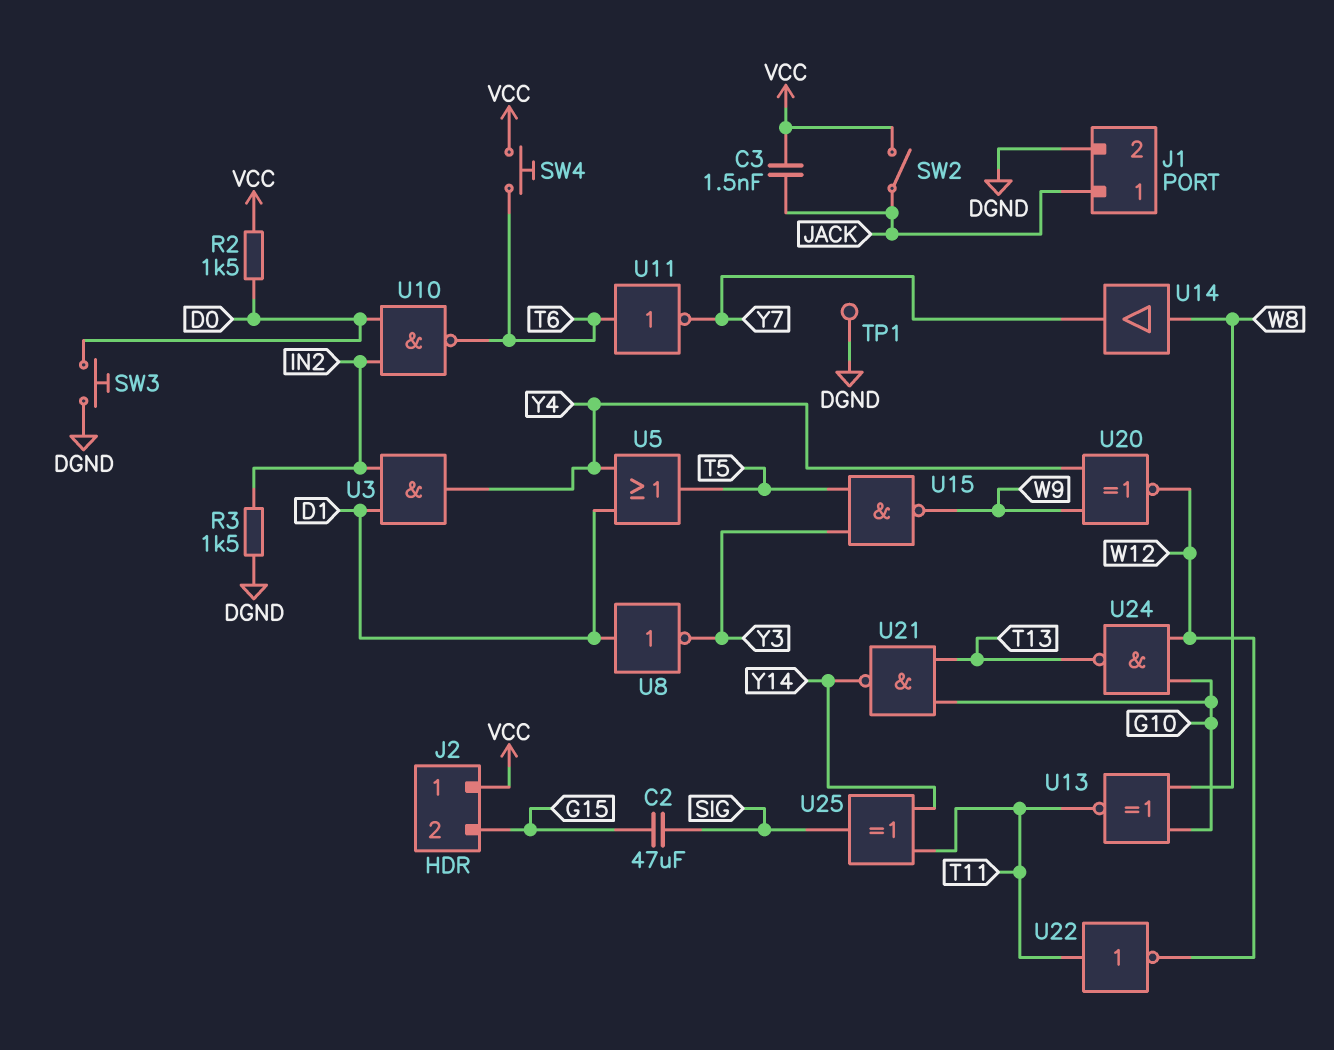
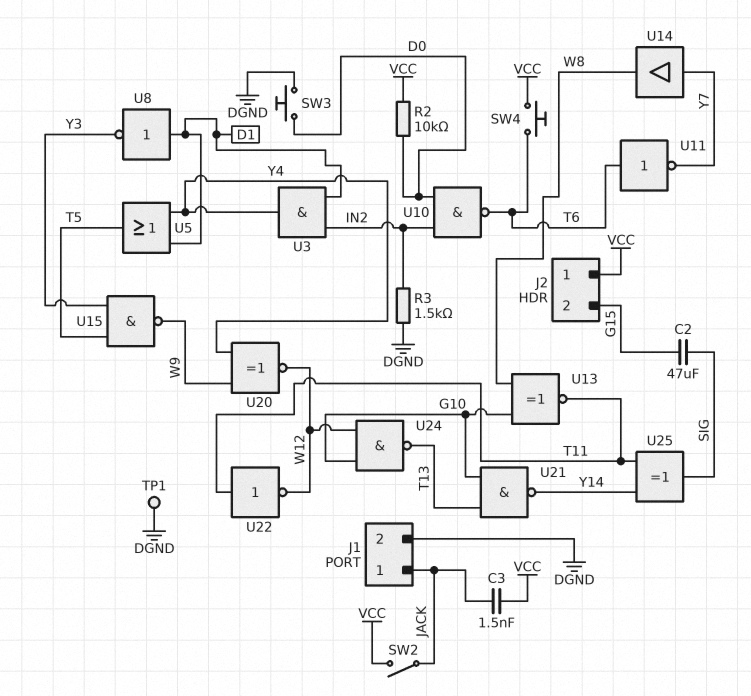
R2: 1.5k (D0, VCC) -> 10k (D0, VCC)
U14: buffer (in W8, out Y7) -> buffer (in Y7, out W8)

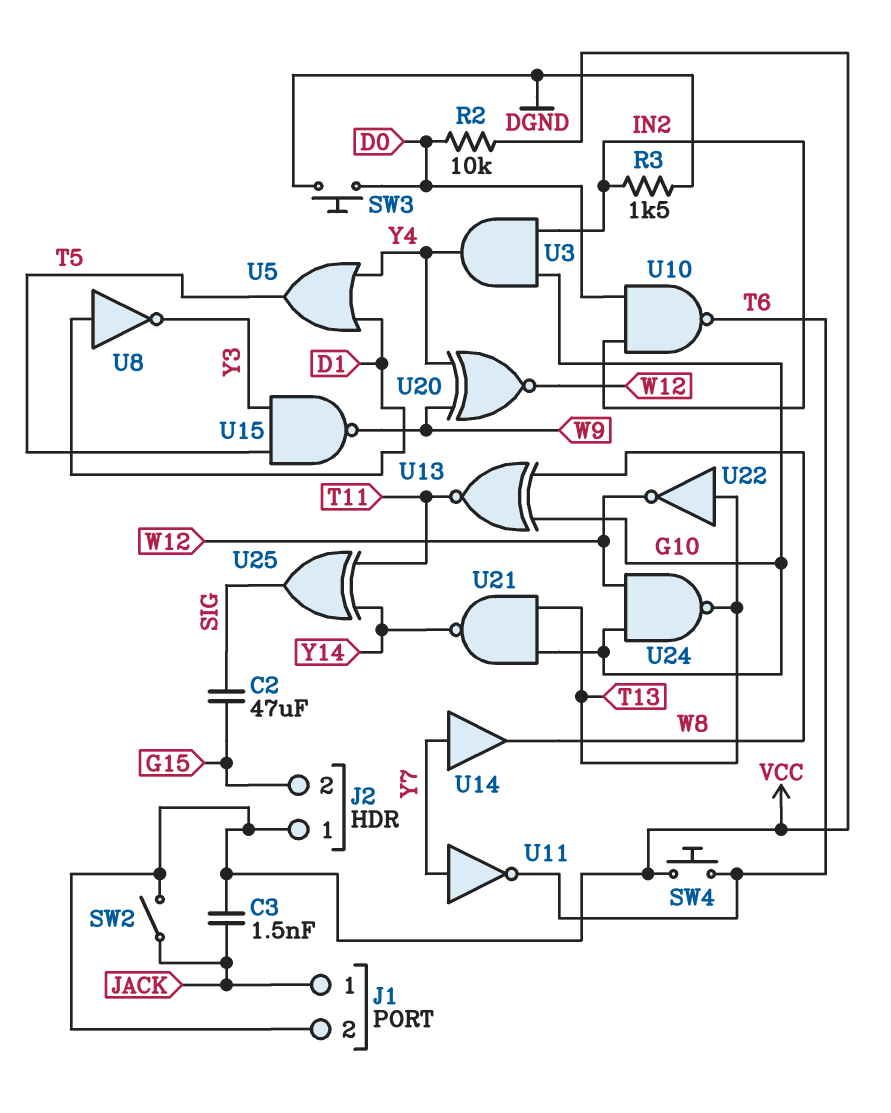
J1 pin 2: DGND -> VCC
TP1: test point (DGND) -> none
U3: AND (in D1, in IN2, out Y4) -> AND (in G10, in IN2, out Y4)
U11: NOT (in T6, out Y7) -> NOT (in Y7, out T6)
U22: NOT (in T11, out W12) -> NOT (in T13, out W12)

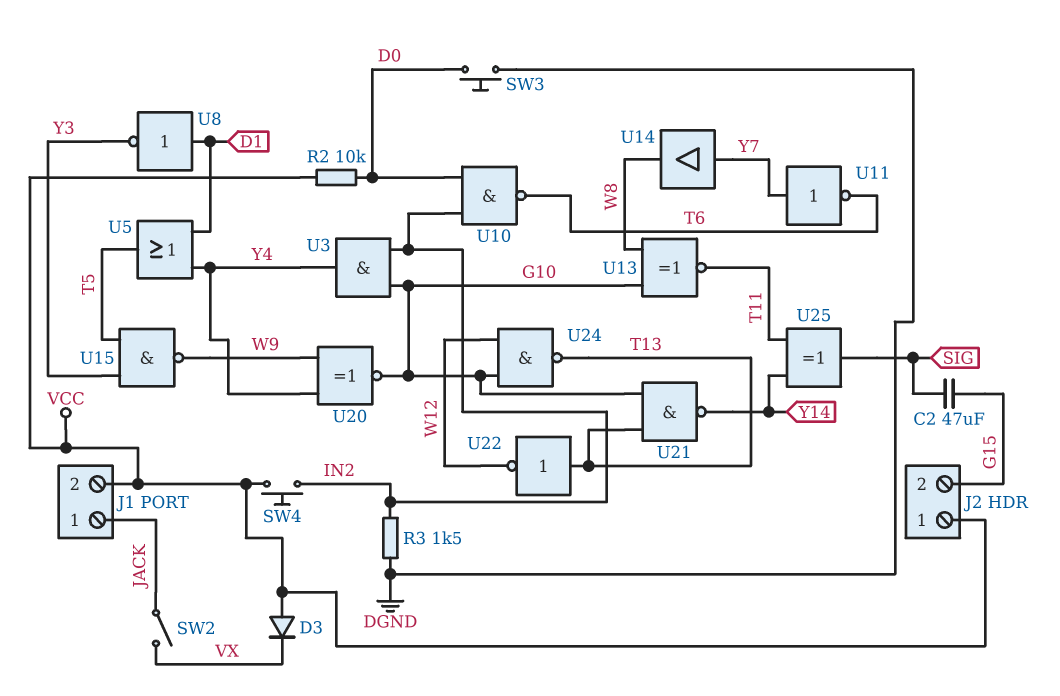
C3: 1.5nF (JACK, VCC) -> none
D3: none -> diode (A VCC, K VX)
SW2: switch (JACK, VCC) -> switch (JACK, VX)
SW4: button (T6, VCC) -> button (IN2, VCC)
U20: XNOR (in W9, in Y4, out W12) -> XNOR (in W9, in Y4, out G10)

